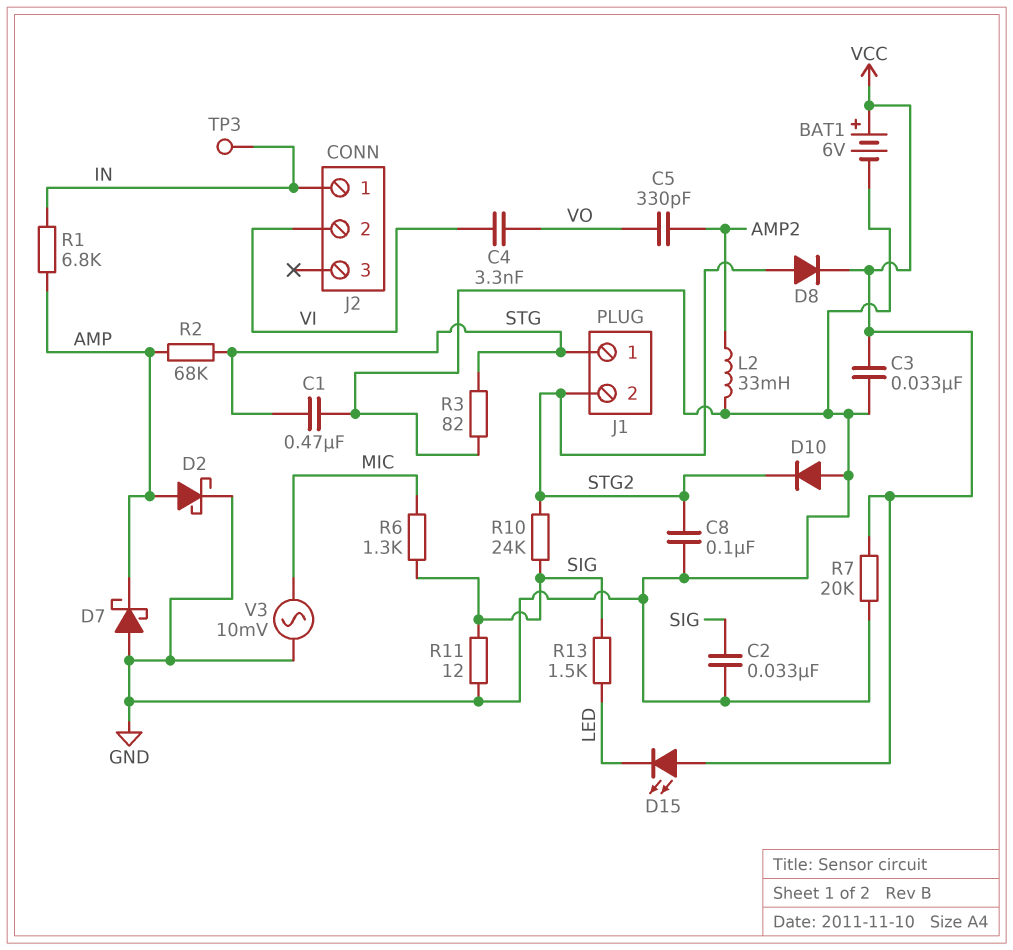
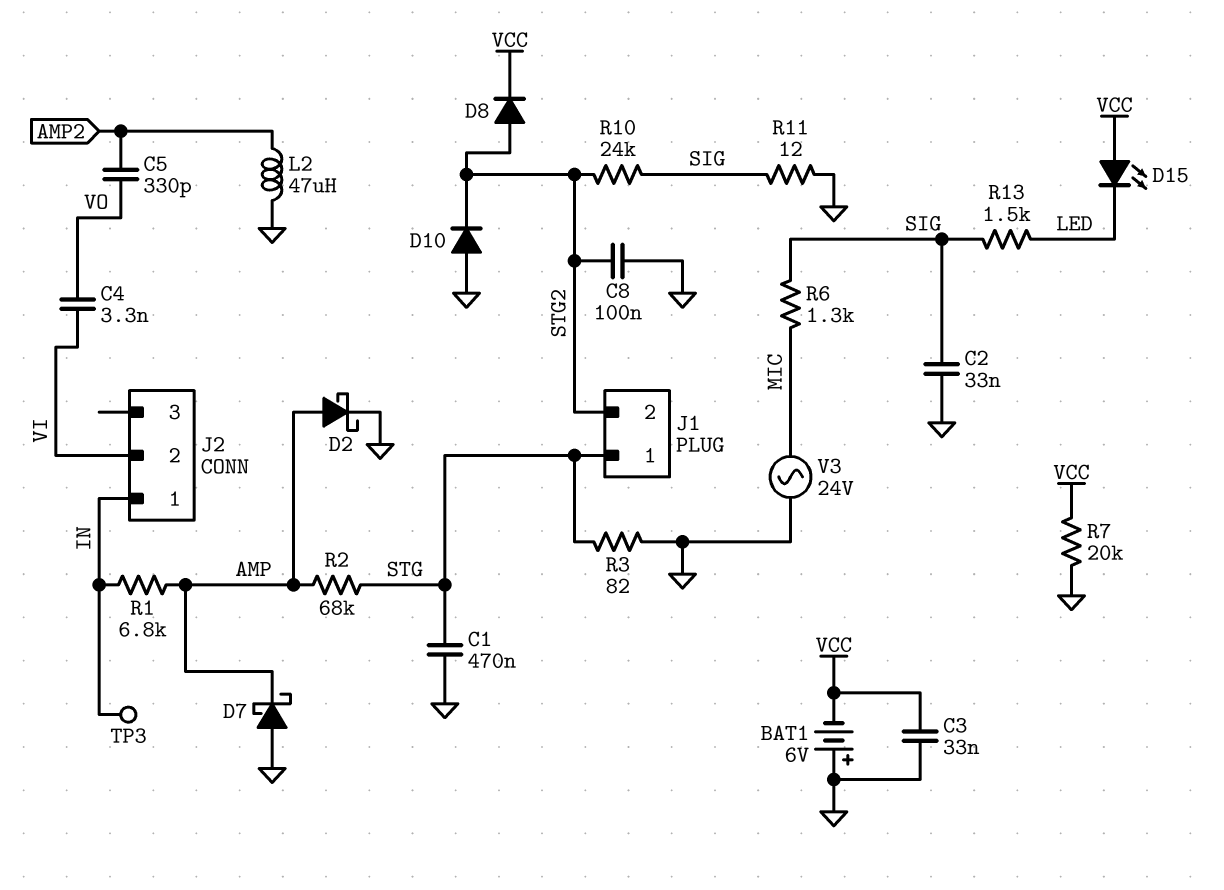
BAT1: 6V (plus VCC, minus GND) -> 6V (plus GND, minus VCC)
L2: 33mH (AMP2, GND) -> 47uH (AMP2, GND)
V3: AC 10mV (GND, MIC) -> AC 24V (GND, MIC)

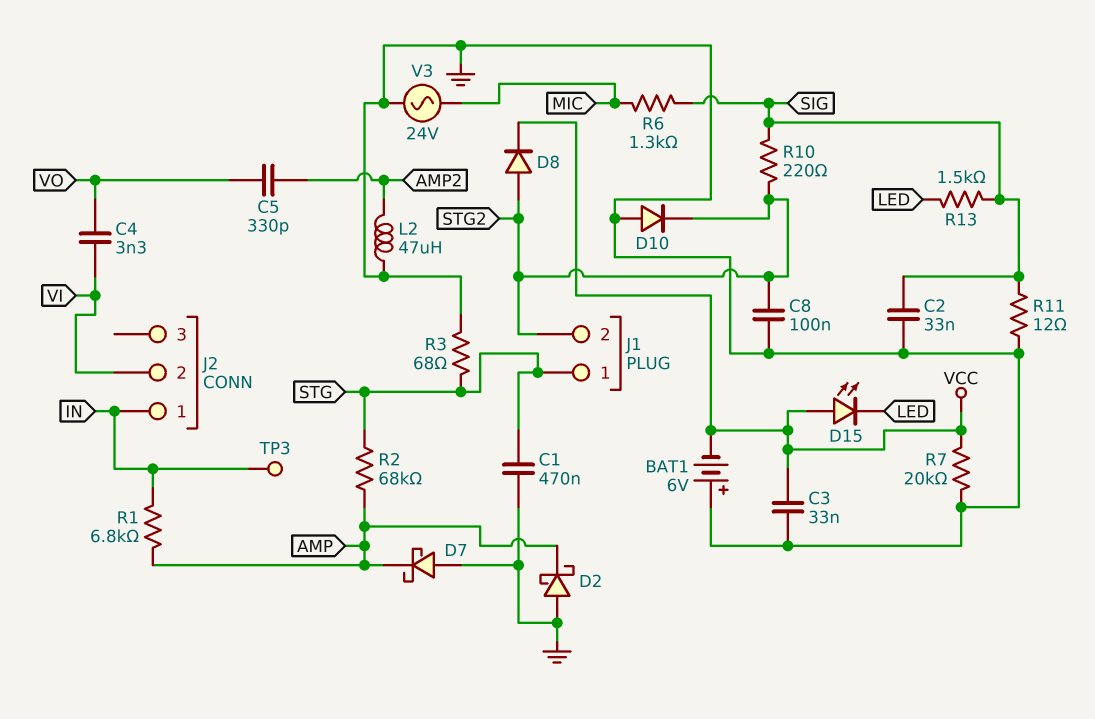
D2: schottky (A AMP, K GND) -> schottky (A GND, K AMP)
R3: 82 (GND, STG) -> 68 (GND, STG)
R10: 24k (SIG, STG2) -> 220 (SIG, STG2)

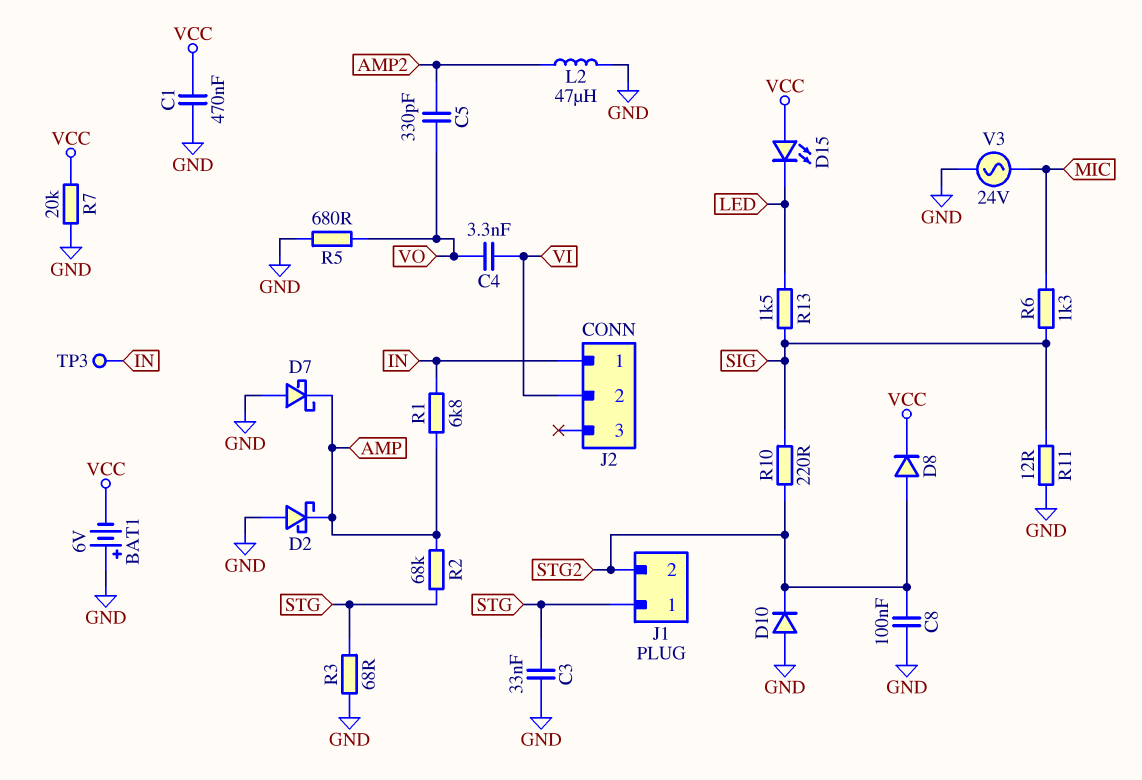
C1: 470nF (GND, STG) -> 470nF (GND, VCC)
C2: 33nF (GND, SIG) -> none
C3: 33nF (GND, VCC) -> 33nF (GND, STG)
R5: none -> 680 (GND, VO)

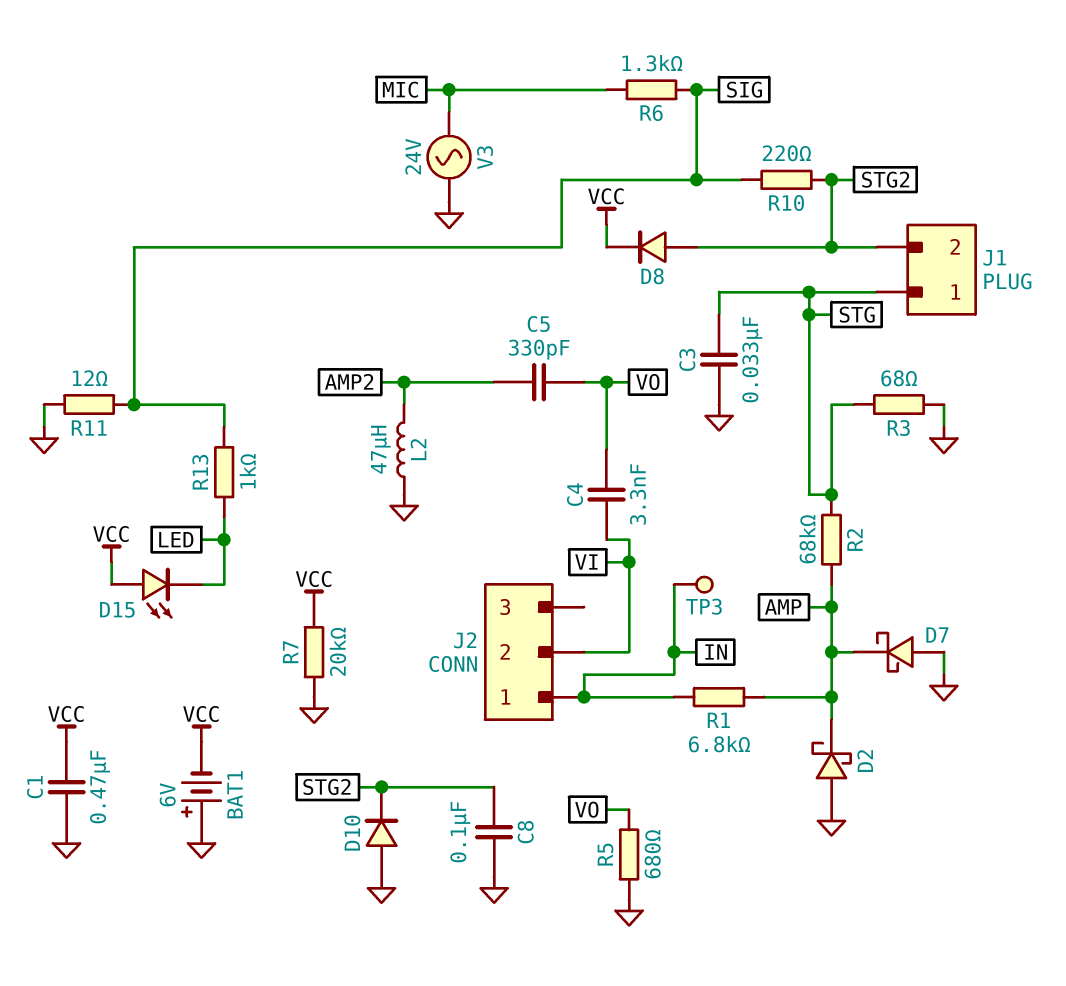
R13: 1.5k (LED, SIG) -> 1k (LED, SIG)

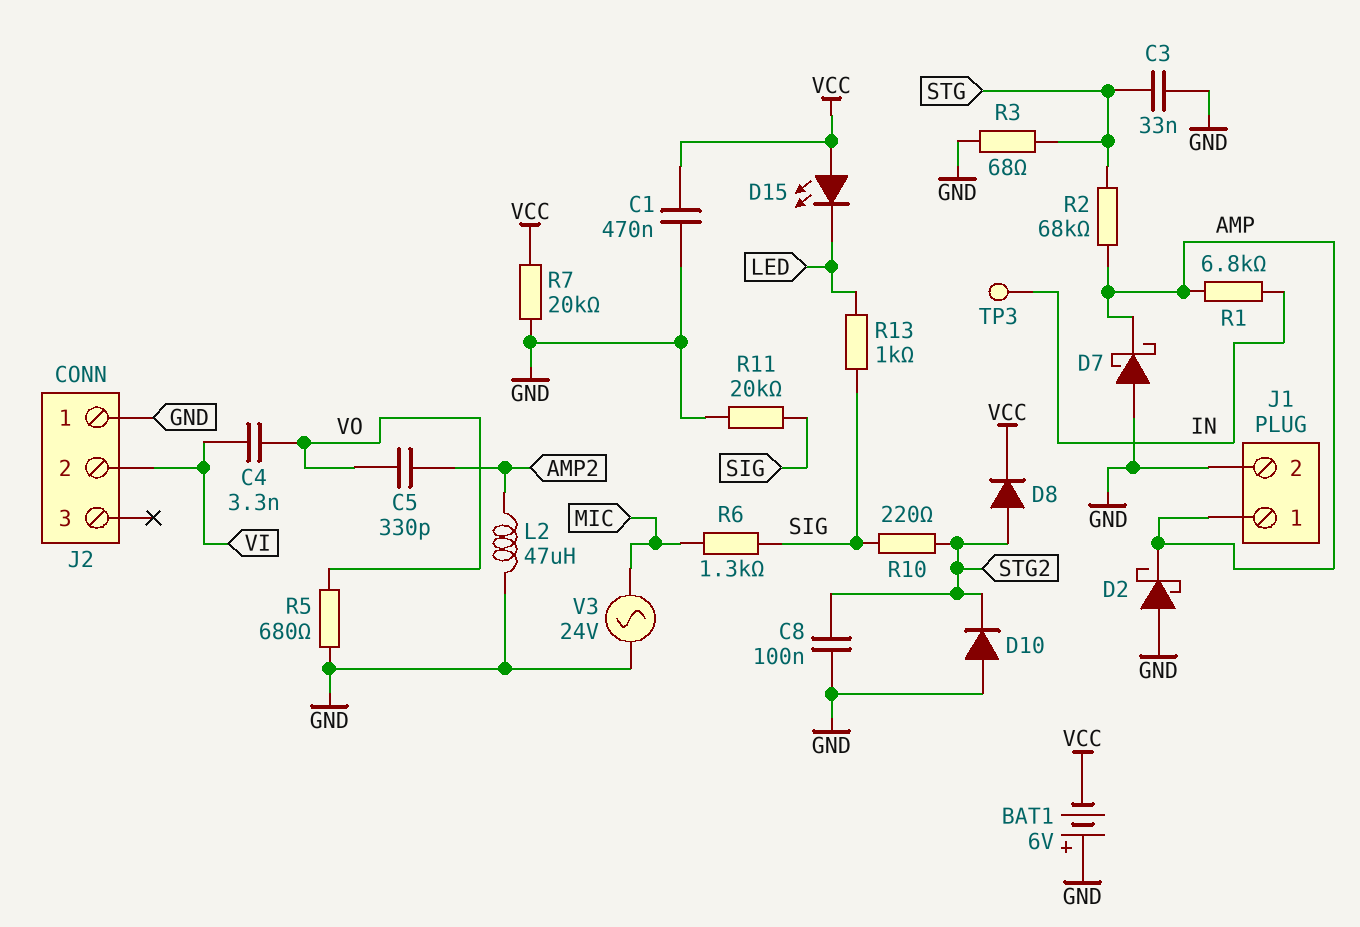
J1 pin 1: STG -> AMP
J1 pin 2: STG2 -> GND
J2 pin 1: IN -> GND
R11: 12 (GND, SIG) -> 20k (GND, SIG)

